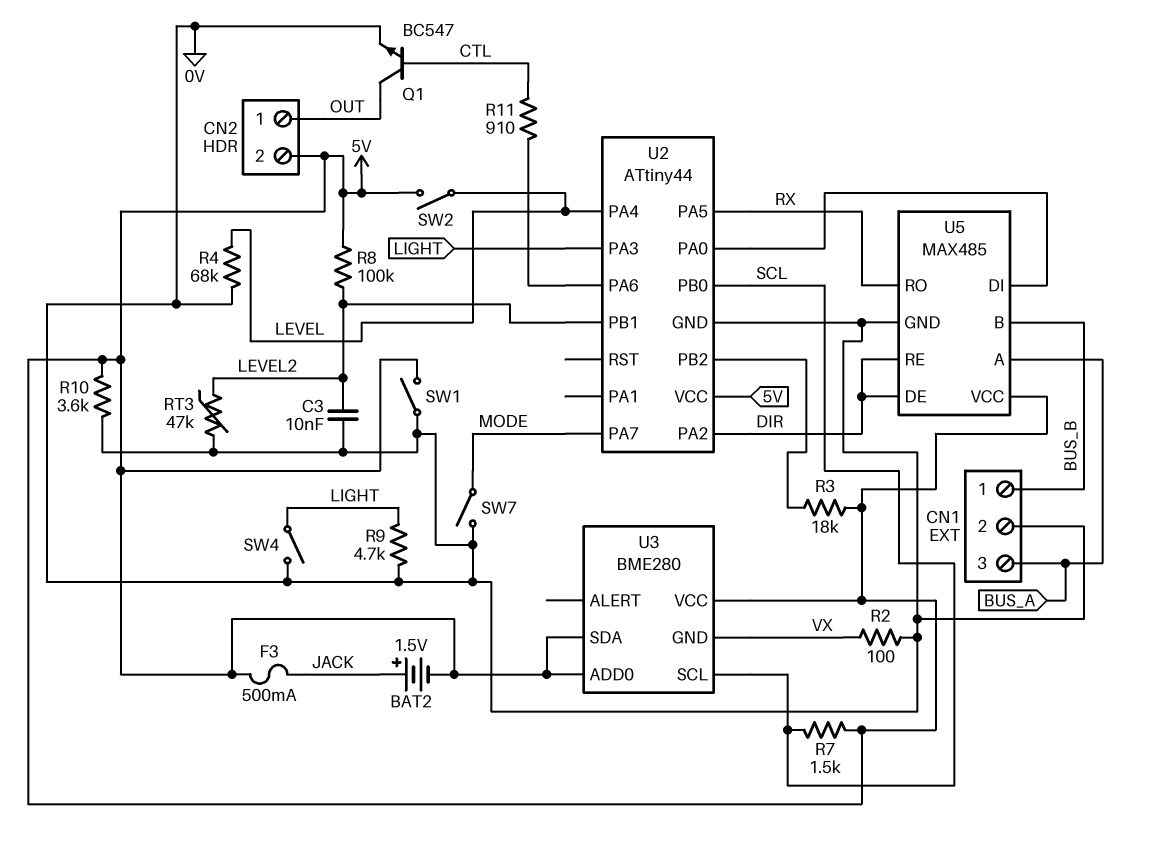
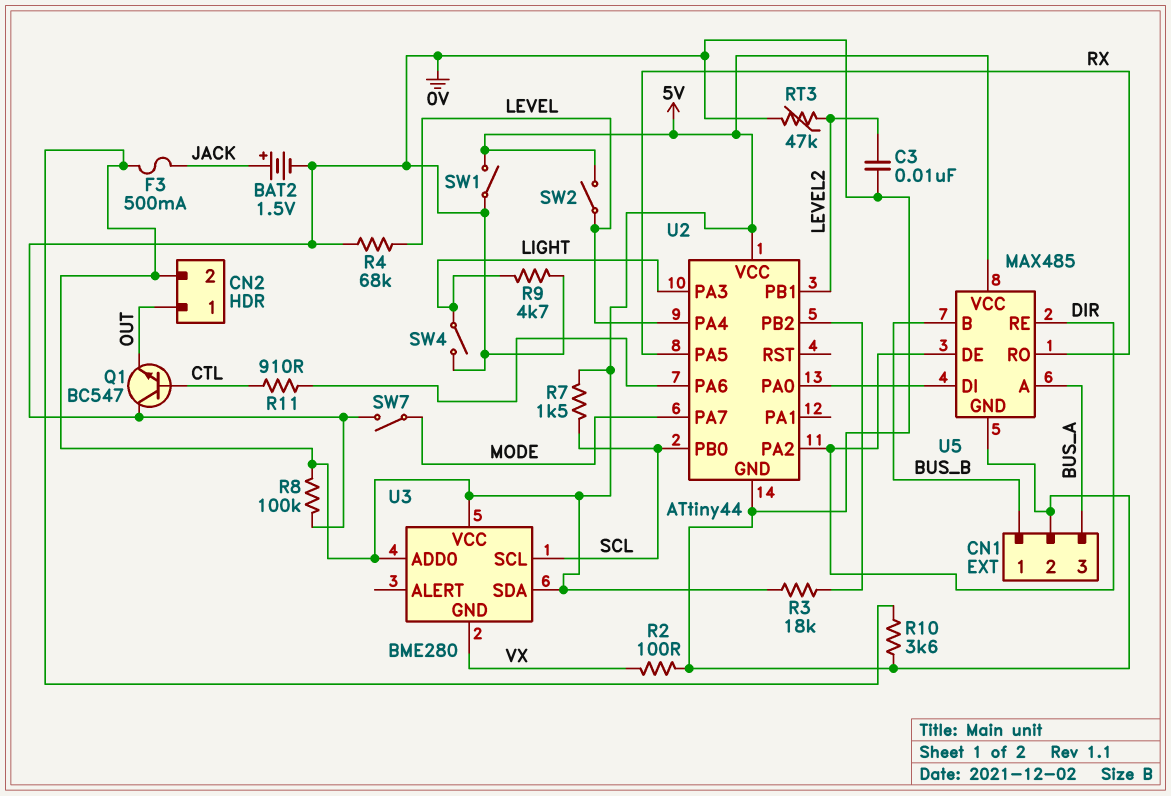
BAT2: 1.5V (plus JACK, minus 5V) -> 1.5V (plus JACK, minus 0V)
Q1: NPN BC547 (B CTL, C OUT, E 0V) -> NPN BC547 (B CTL, C 0V, E OUT)
R8: 100k (5V, LEVEL2) -> 100k (0V, 5V)

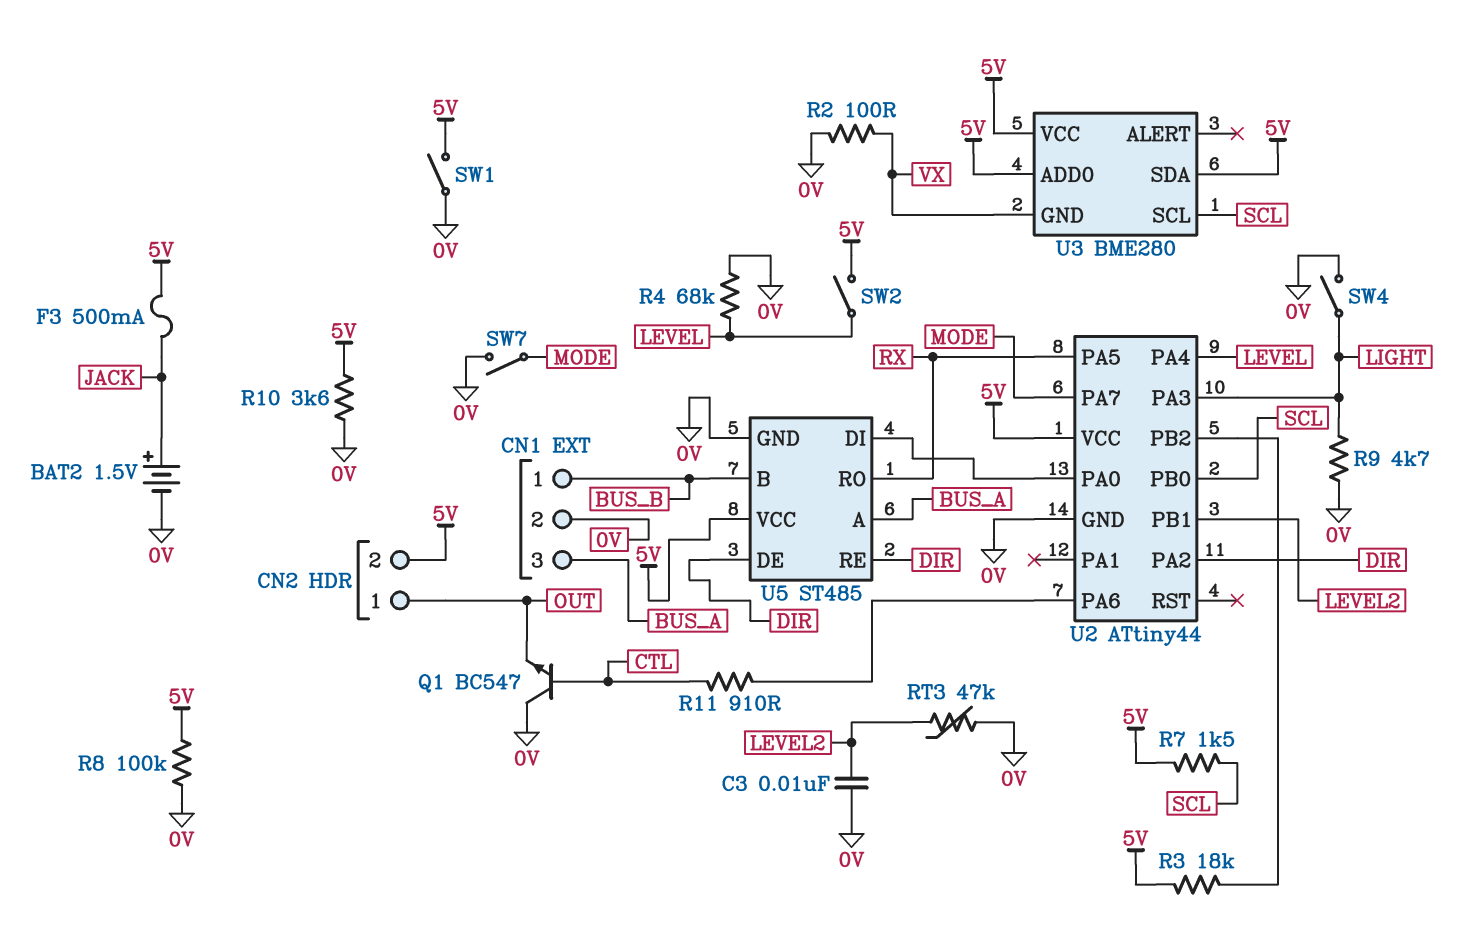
U5: MAX485 -> ST485

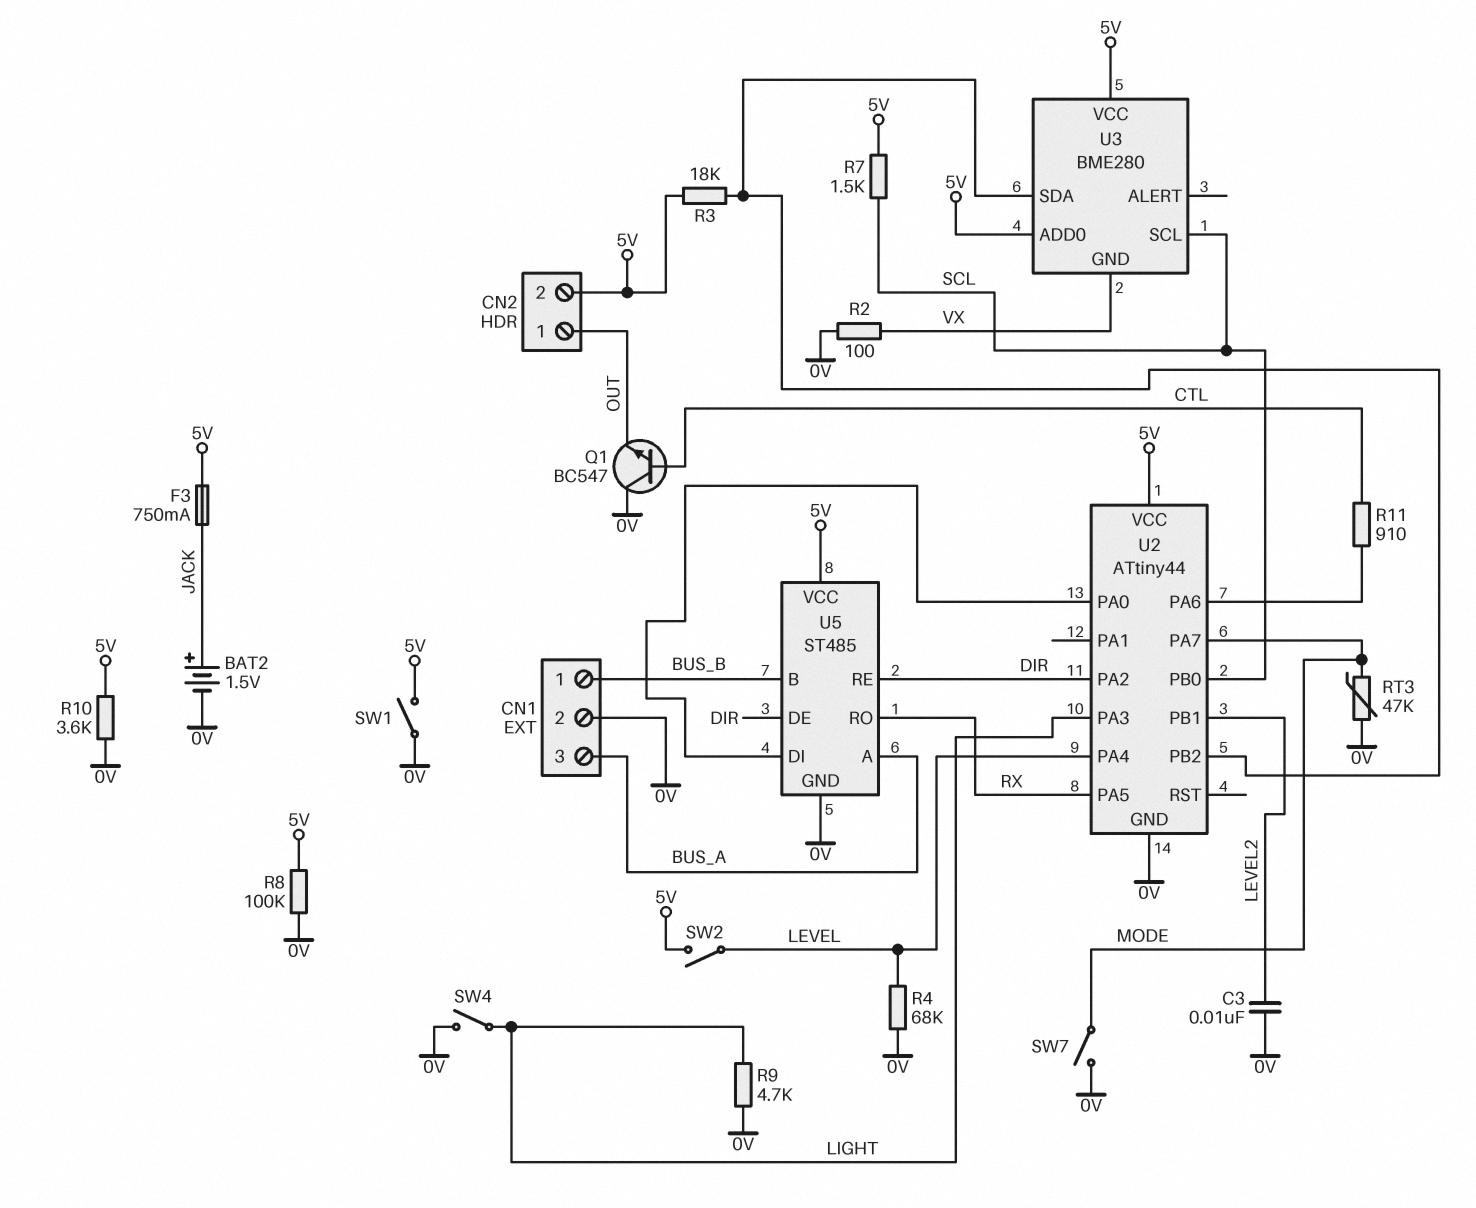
F3: 500mA (5V, JACK) -> 750mA (5V, JACK)
RT3: 47k (0V, LEVEL2) -> 47k (0V, MODE)
U3 pin SDA: 5V -> U2/PB2

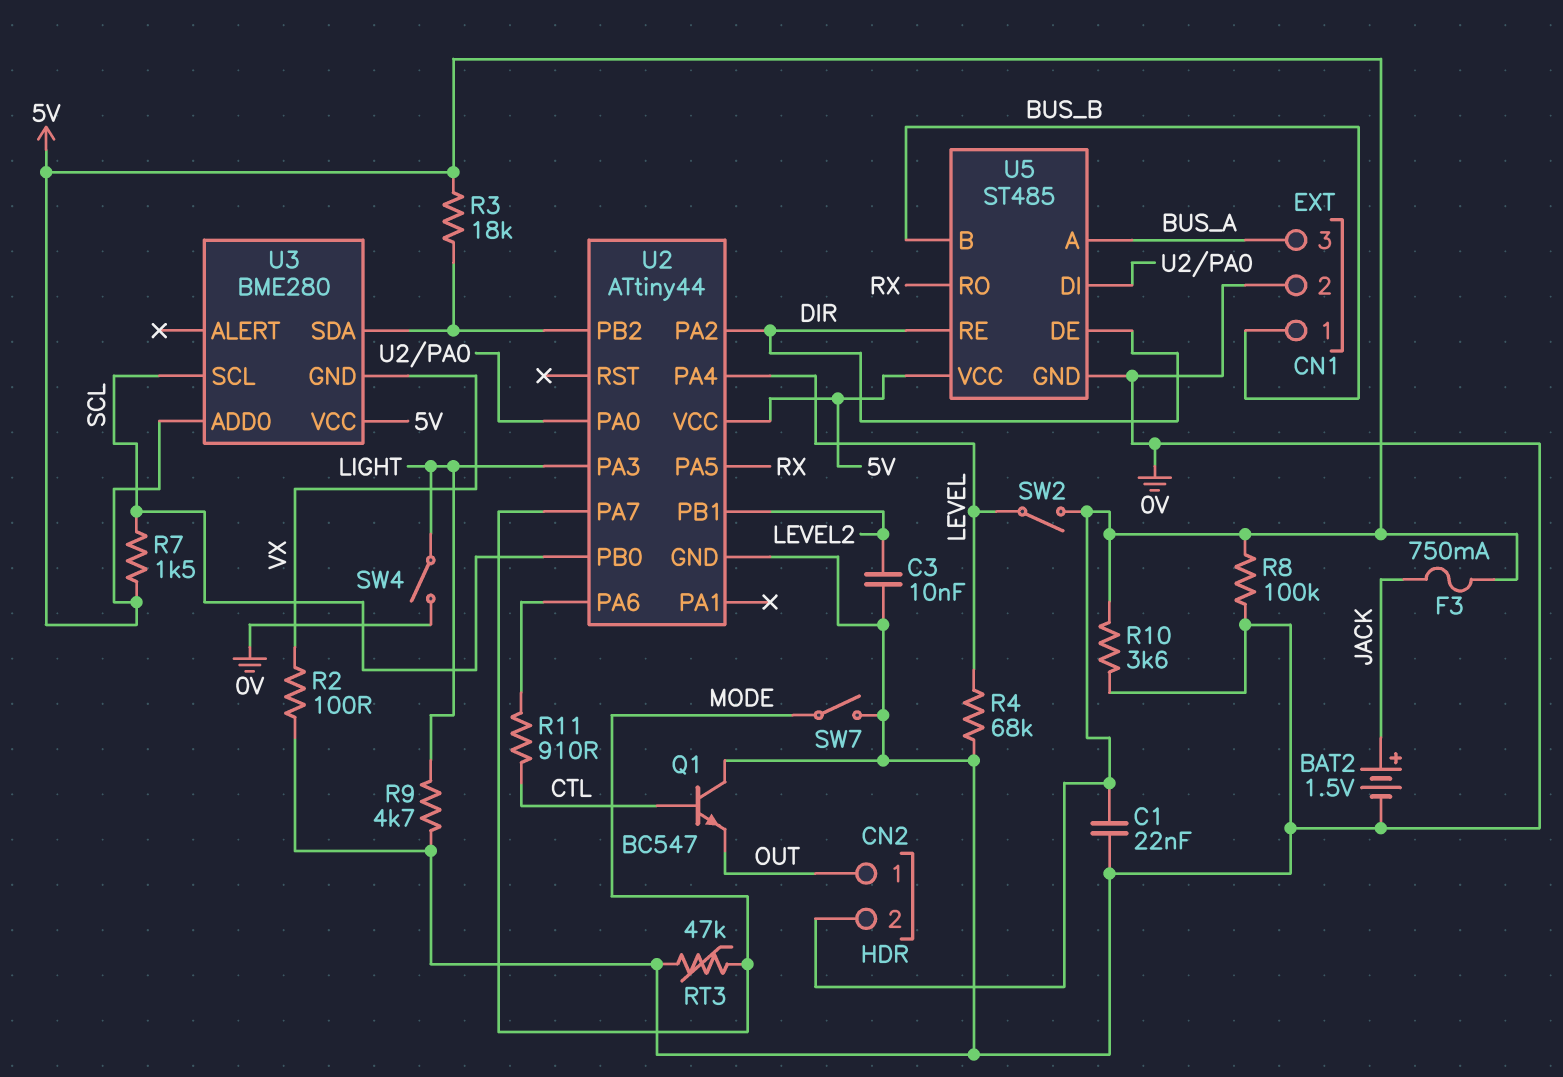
C1: none -> 22nF (0V, 5V)
SW1: switch (0V, 5V) -> none

